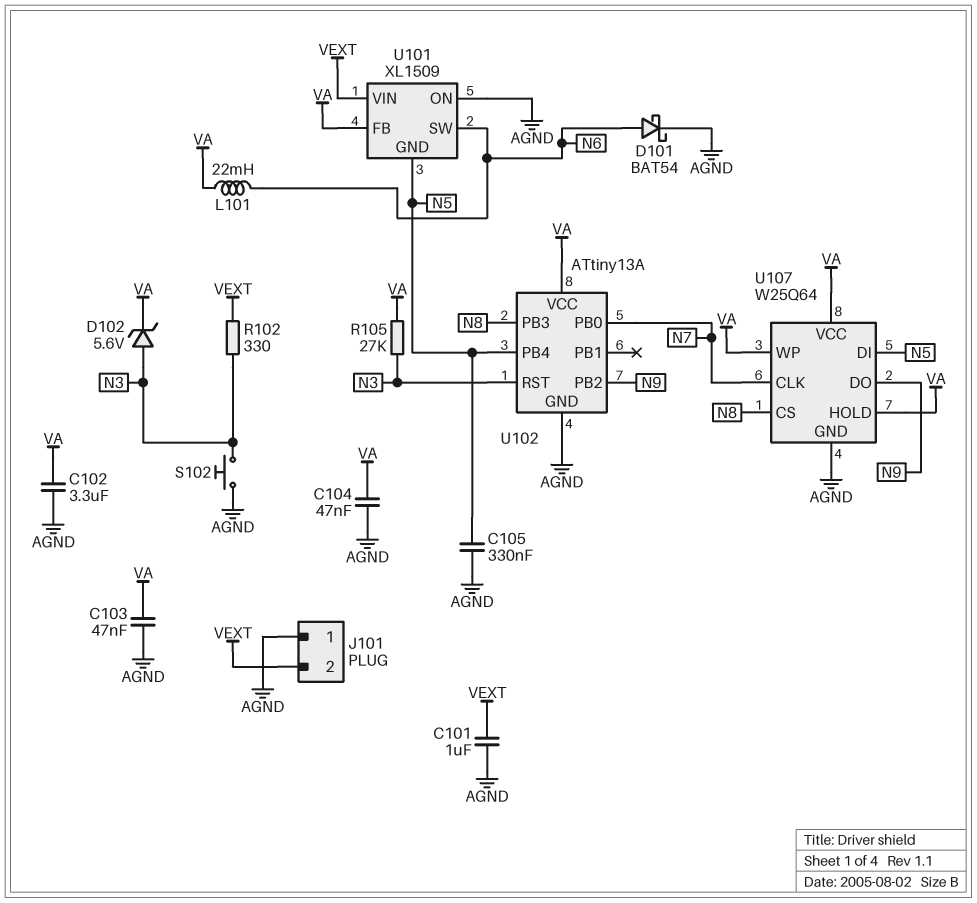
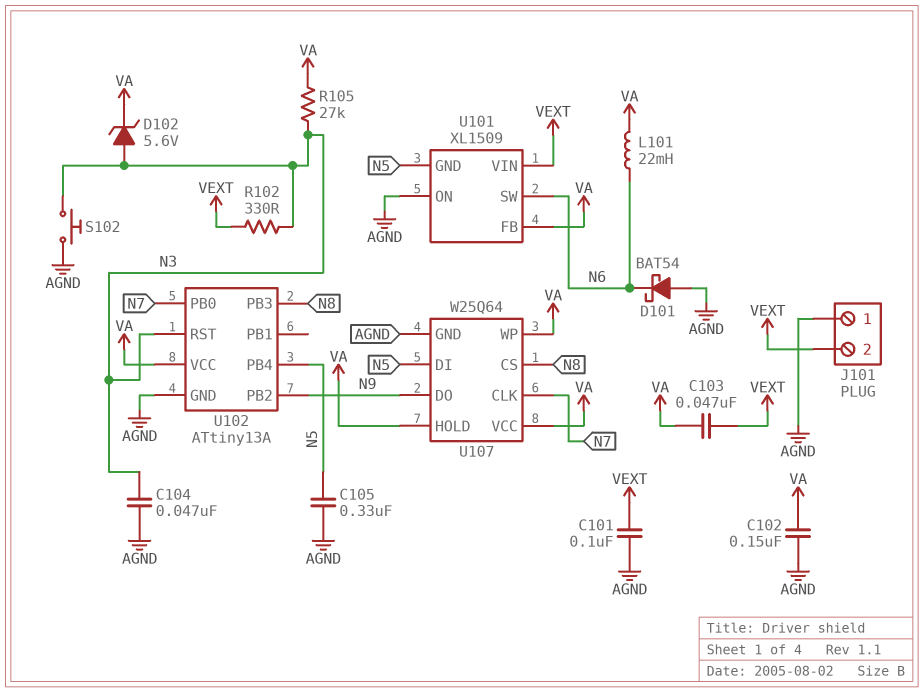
C101: 1uF (AGND, VEXT) -> 100nF (AGND, VEXT)
C102: 3.3uF (AGND, VA) -> 150nF (AGND, VA)
C103: 47nF (AGND, VA) -> 47nF (VA, VEXT)
C104: 47nF (AGND, VA) -> 47nF (AGND, N3)
D101: schottky BAT54 (A N6, K AGND) -> schottky BAT54 (A AGND, K N6)

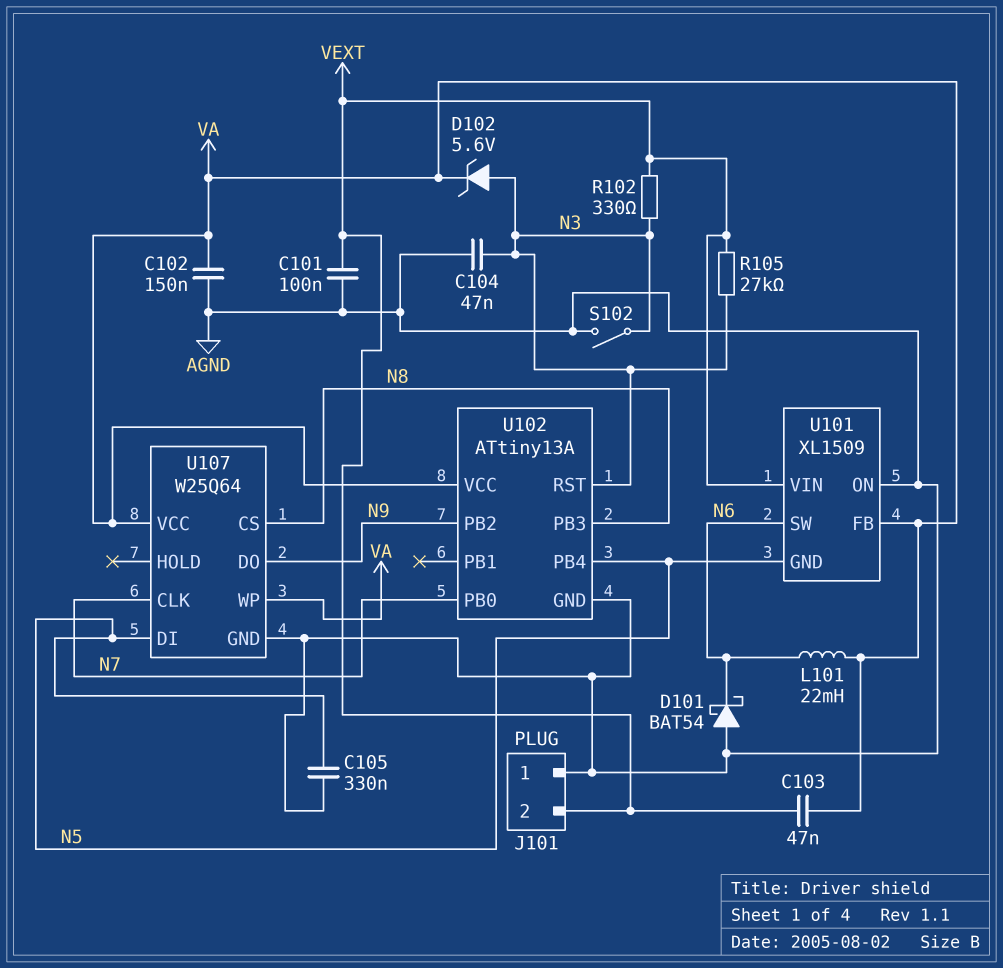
R105: 27k (N3, VA) -> 27k (N3, VEXT)
S102: button (AGND, N3) -> switch (AGND, N3)
U107 pin HOLD: VA -> none

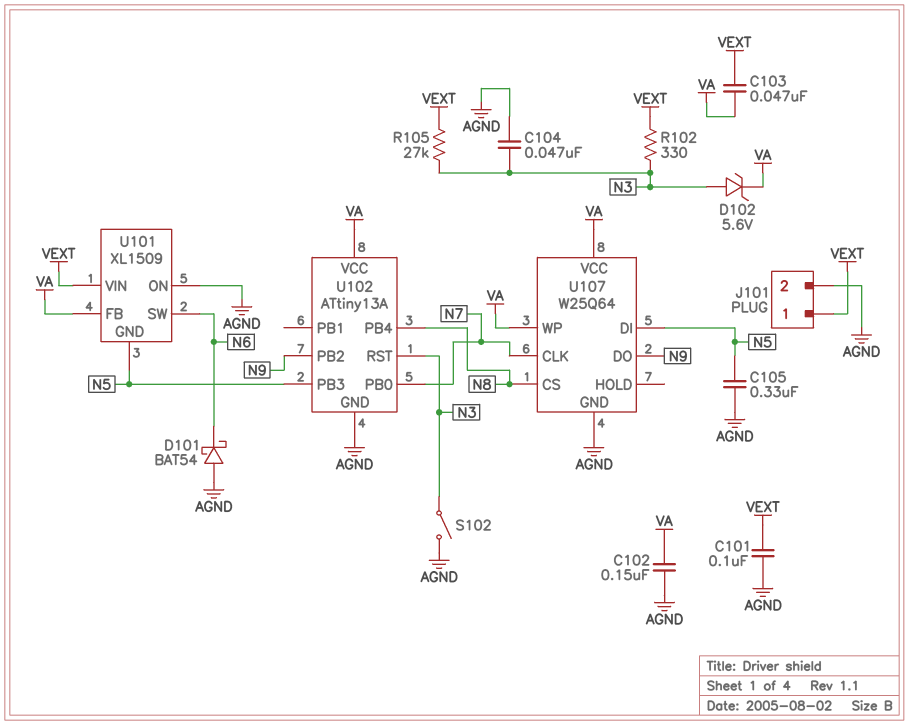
J101 pin 1: AGND -> VEXT
J101 pin 2: VEXT -> AGND
L101: 22mH (N6, VA) -> none
U102 pin PB3: N8 -> N5
U102 pin PB4: N5 -> N8

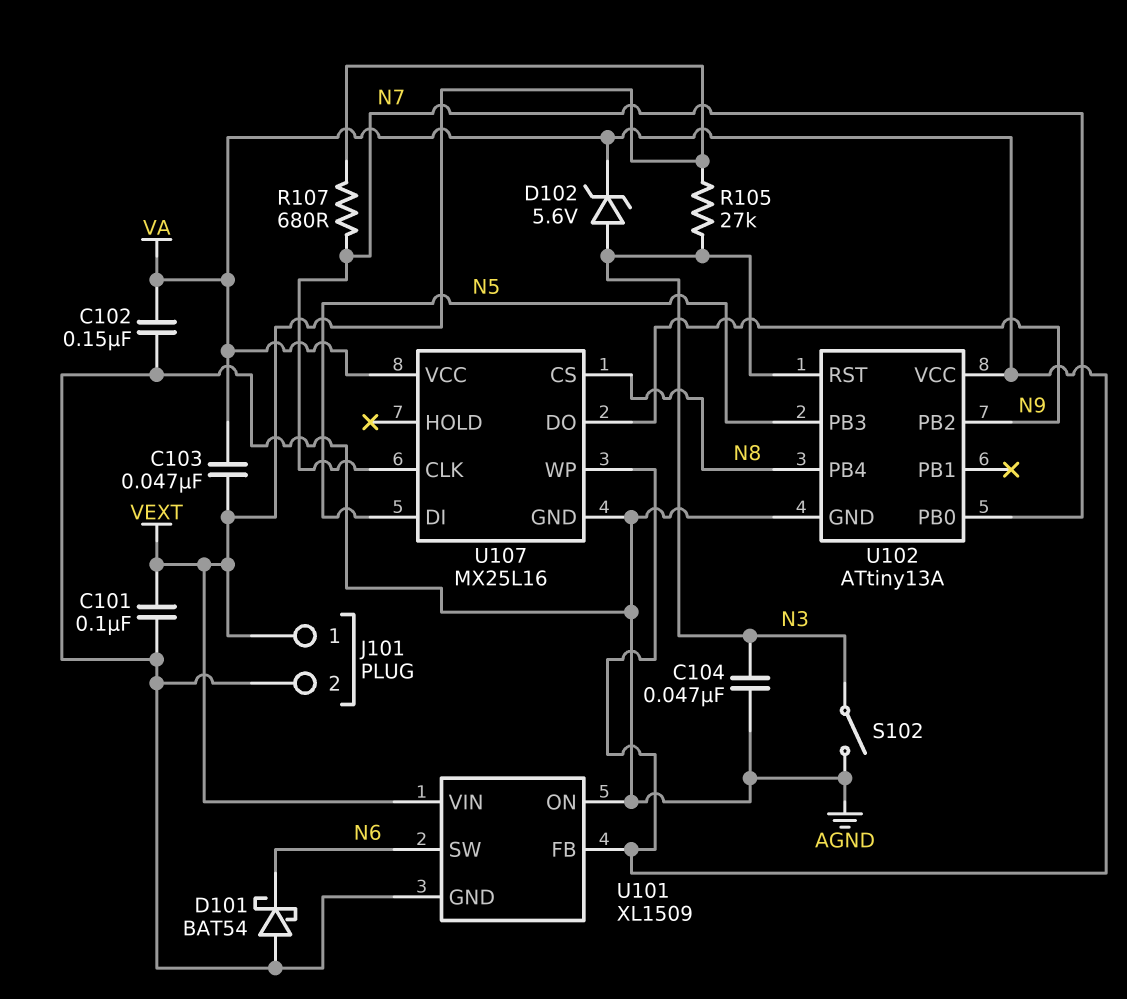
C105: 330nF (AGND, N5) -> none
R102: 330 (N3, VEXT) -> none
R107: none -> 680 (N7, VEXT)
U101 pin GND: N5 -> AGND
U107: W25Q64 -> MX25L16

